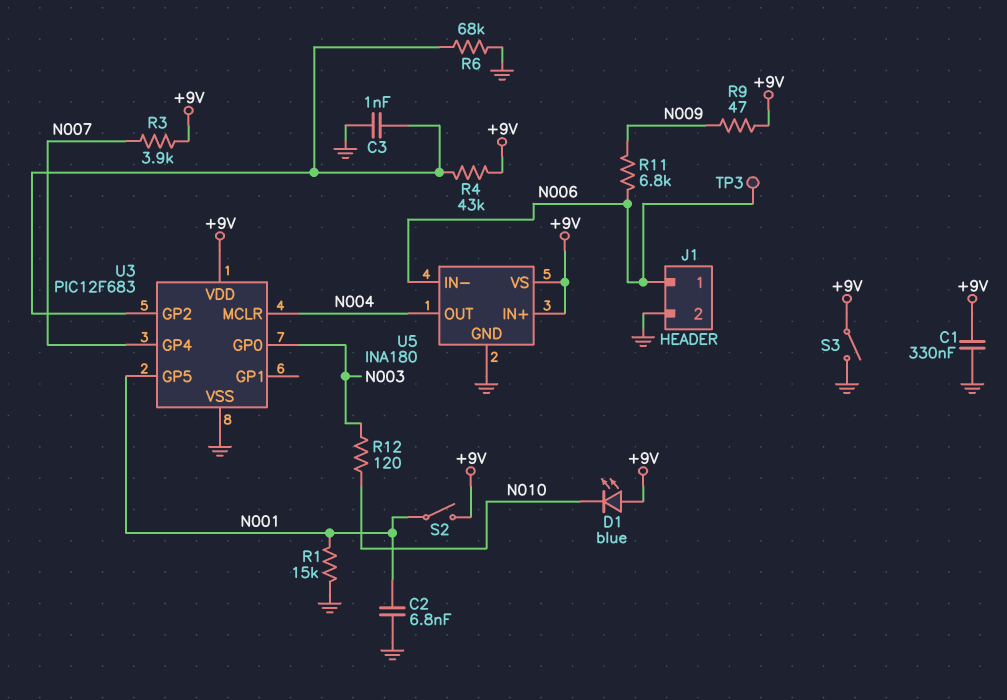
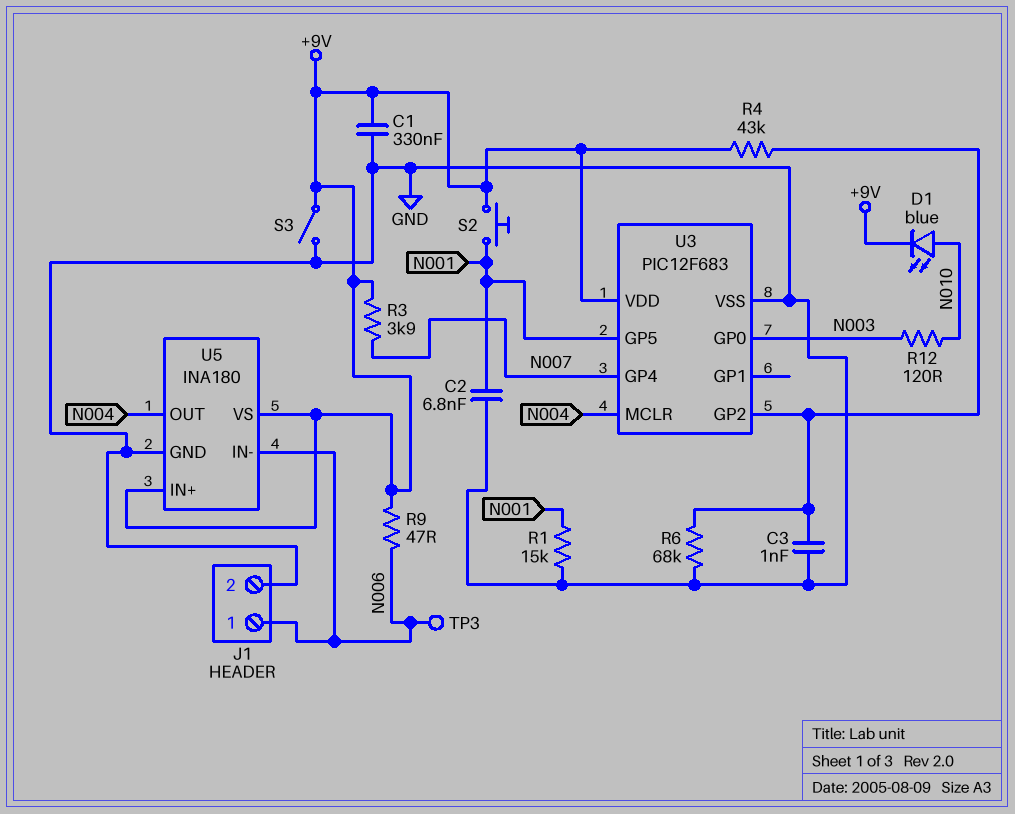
D1: LED blue (A +9V, K N010) -> LED blue (A N010, K +9V)
R9: 47 (+9V, N009) -> 47 (+9V, N006)
R11: 6.8k (N006, N009) -> none
S2: switch (+9V, N001) -> button (+9V, N001)

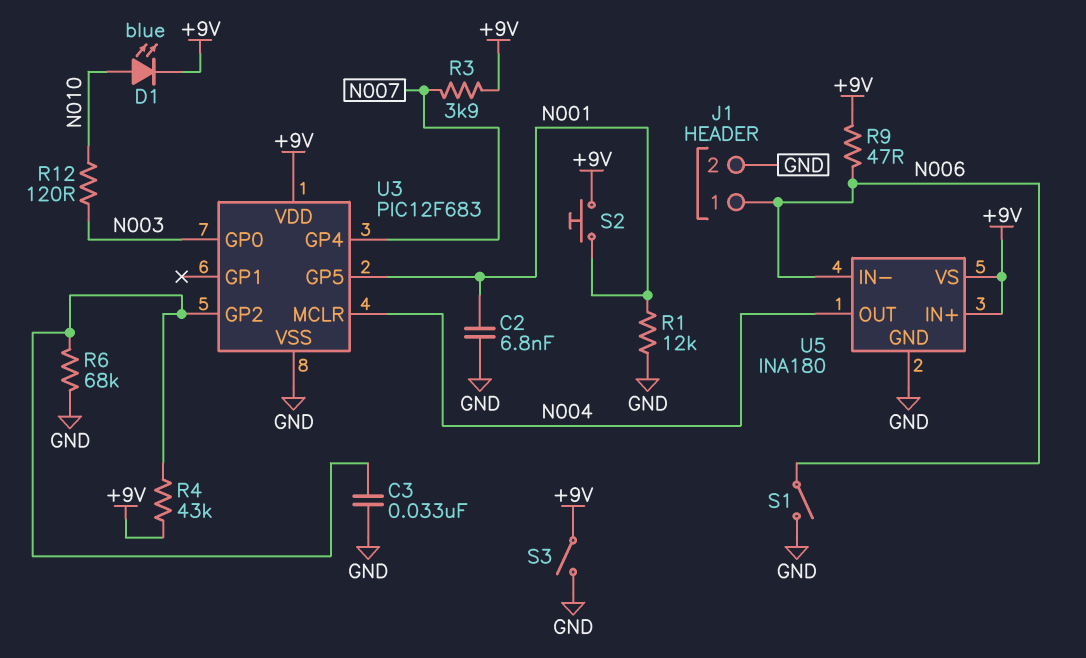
C1: 330nF (+9V, GND) -> none
C3: 1nF (GND, U3/GP2) -> 33nF (GND, U3/GP2)
R1: 15k (GND, N001) -> 12k (GND, N001)
S1: none -> switch (GND, N006)
TP3: test point (N006) -> none

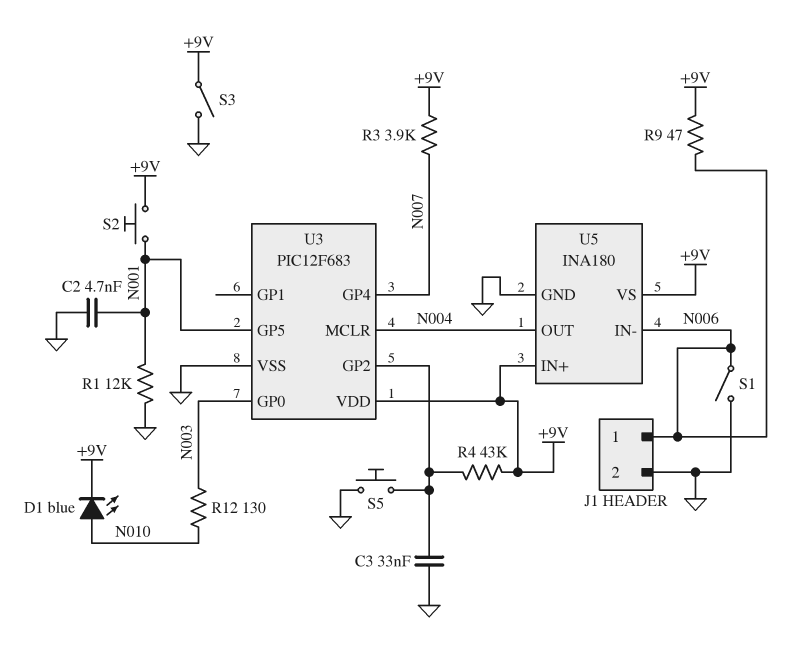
C2: 6.8nF (GND, N001) -> 4.7nF (GND, N001)
R6: 68k (GND, U3/GP2) -> none
R12: 120 (N003, N010) -> 130 (N003, N010)
S5: none -> button (GND, U3/GP2)

